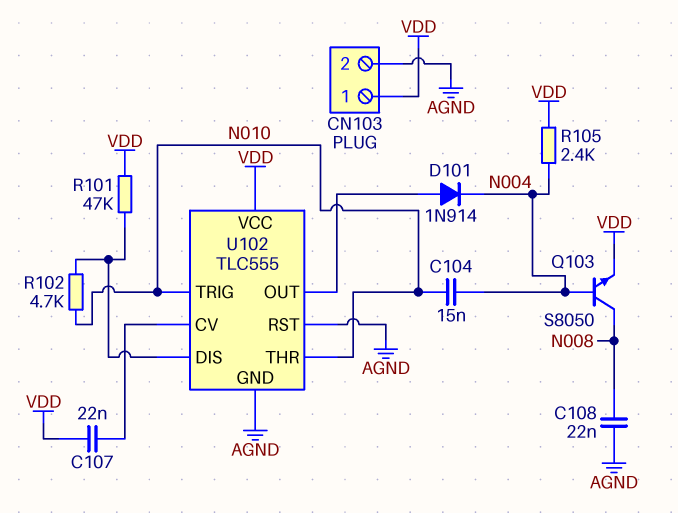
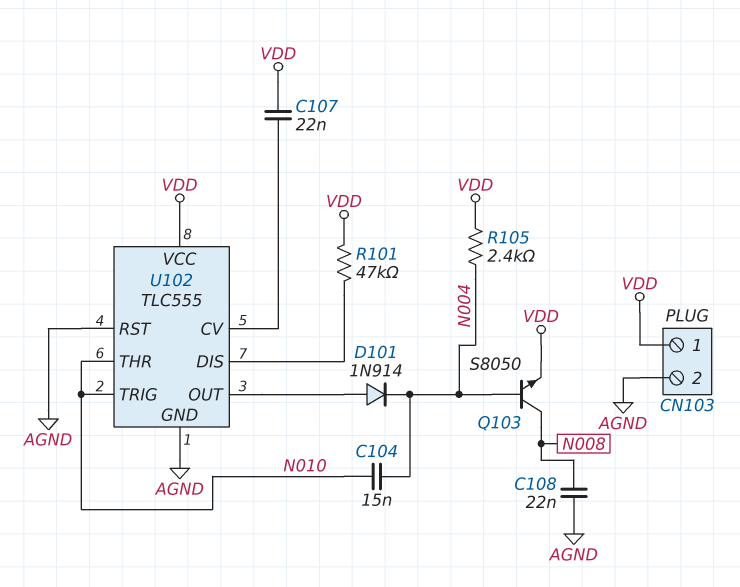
R102: 4.7k (N010, U102/DIS) -> none

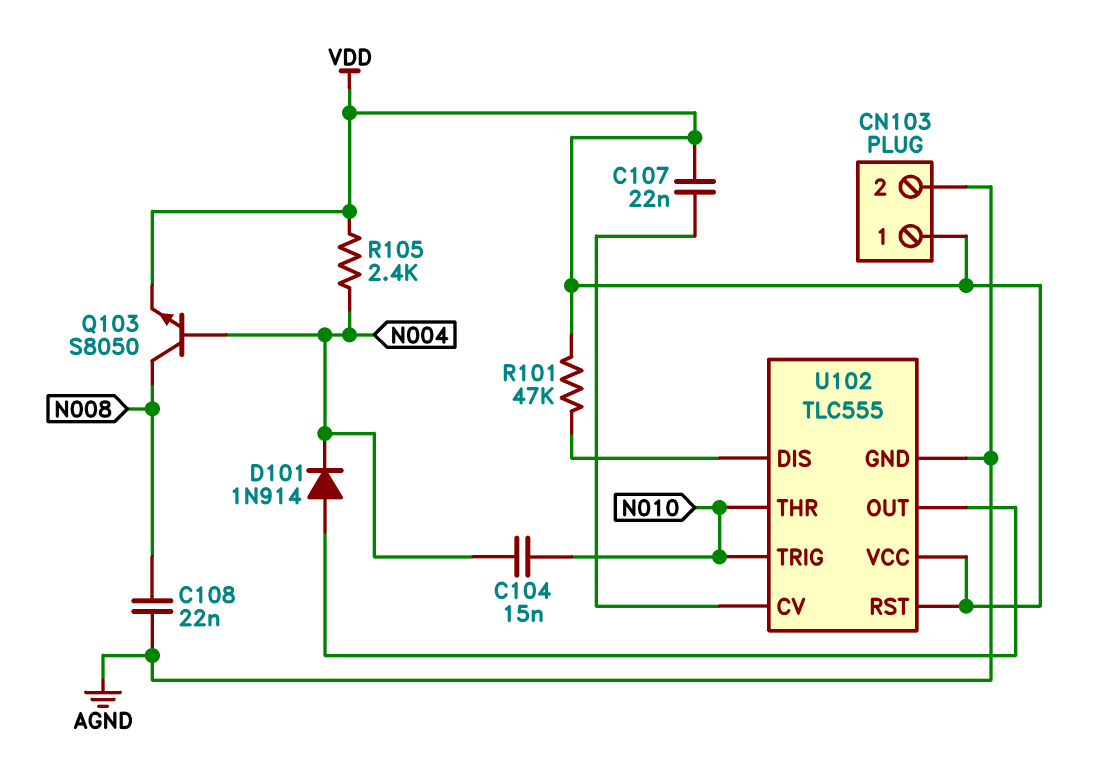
U102 pin RST: AGND -> VDD

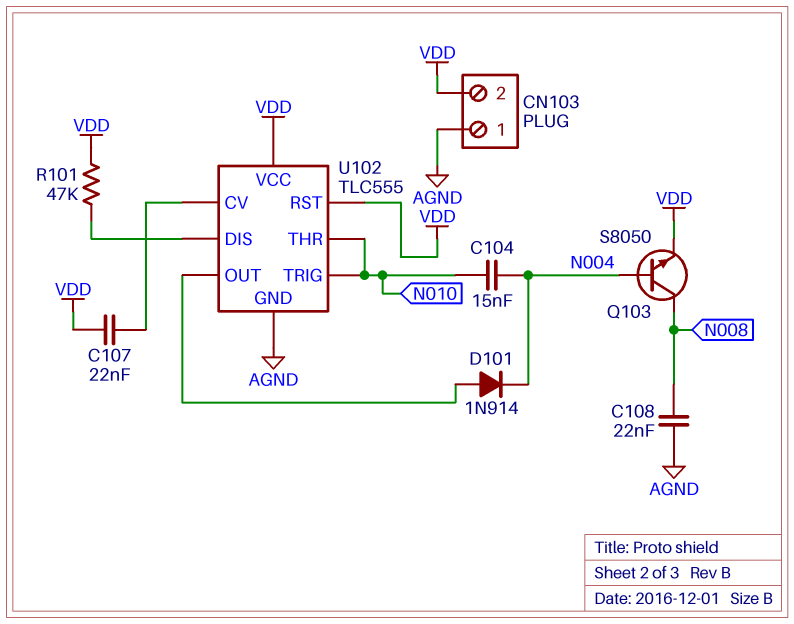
CN103 pin 1: VDD -> AGND
CN103 pin 2: AGND -> VDD
R105: 2.4k (N004, VDD) -> none

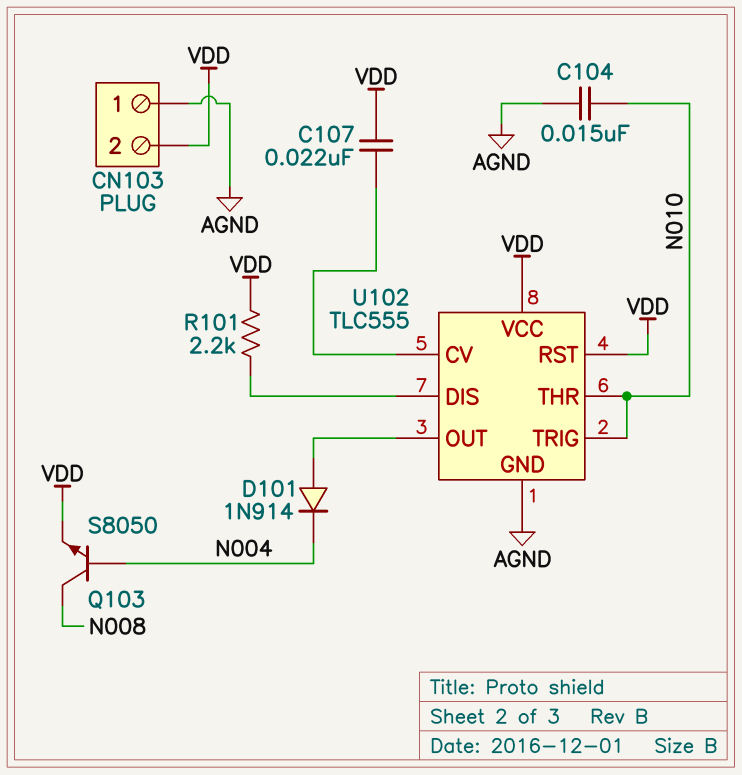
C104: 15nF (N004, N010) -> 15nF (AGND, N010)
C108: 22nF (AGND, N008) -> none
R101: 47k (U102/DIS, VDD) -> 2.2k (U102/DIS, VDD)

